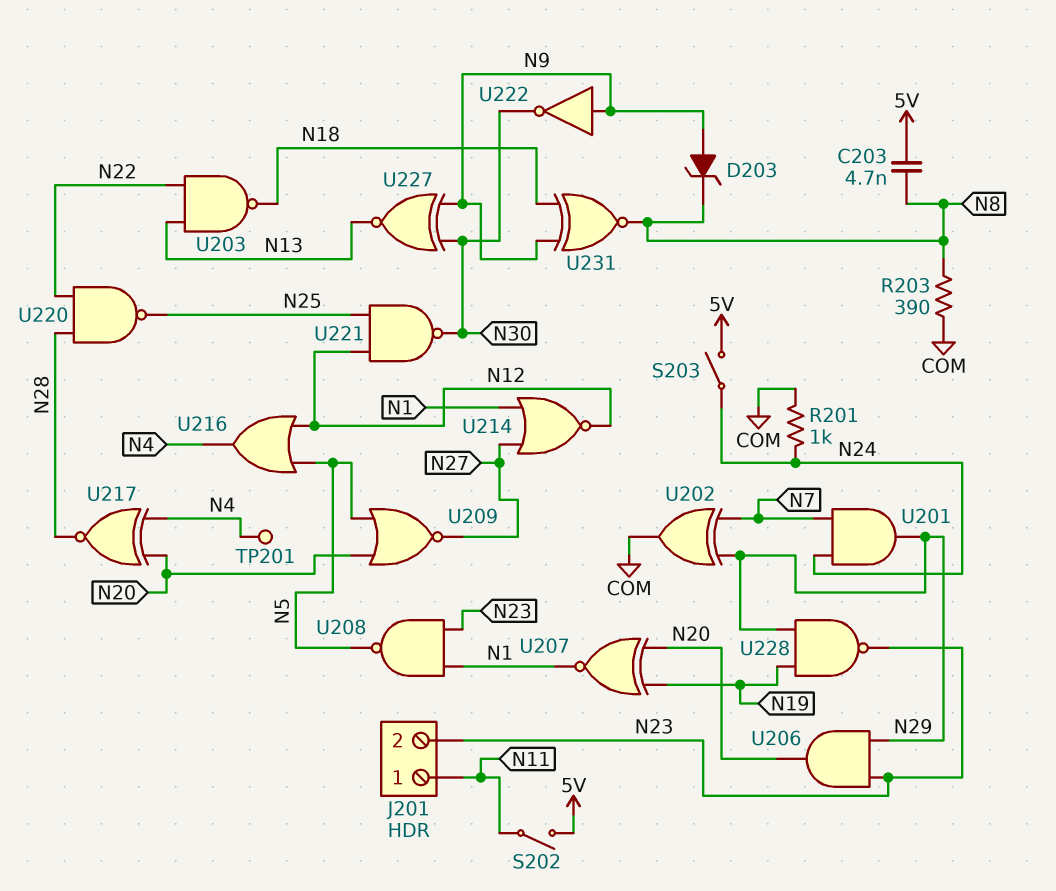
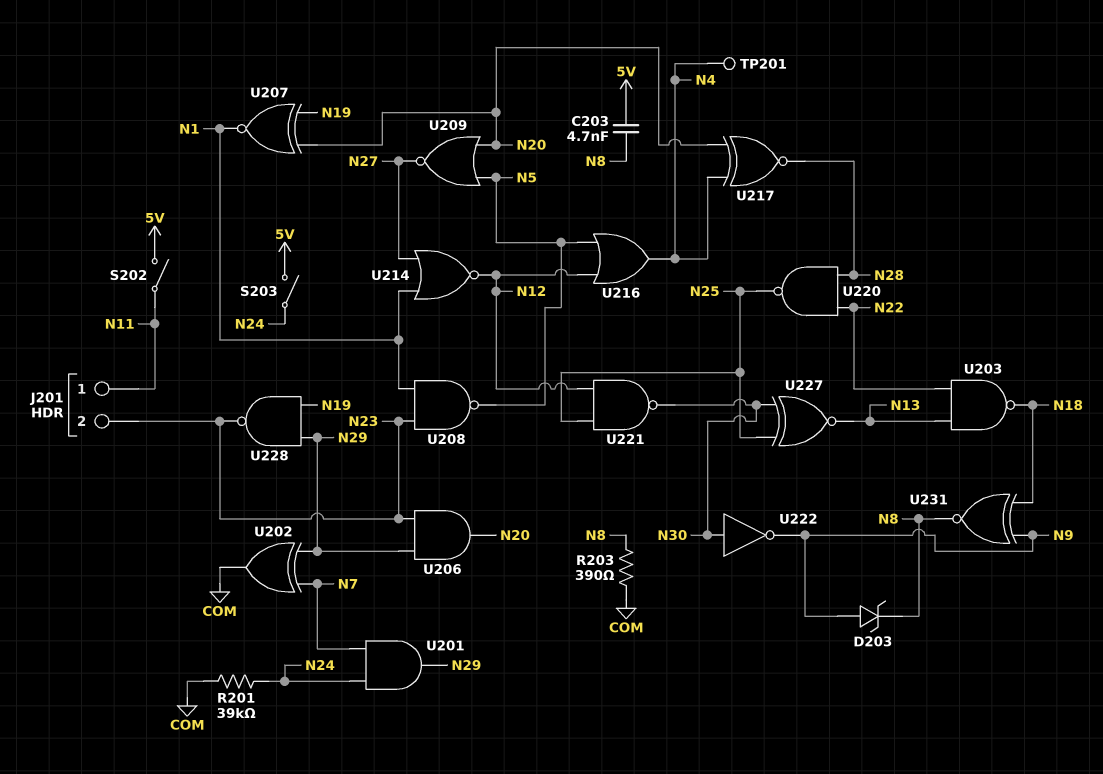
R201: 1k (COM, N24) -> 39k (COM, N24)
U222: NOT (in N9, out N30) -> NOT (in N30, out N9)
U227: XNOR (in N9, in N30, out N13) -> XNOR (in N25, in N30, out N13)

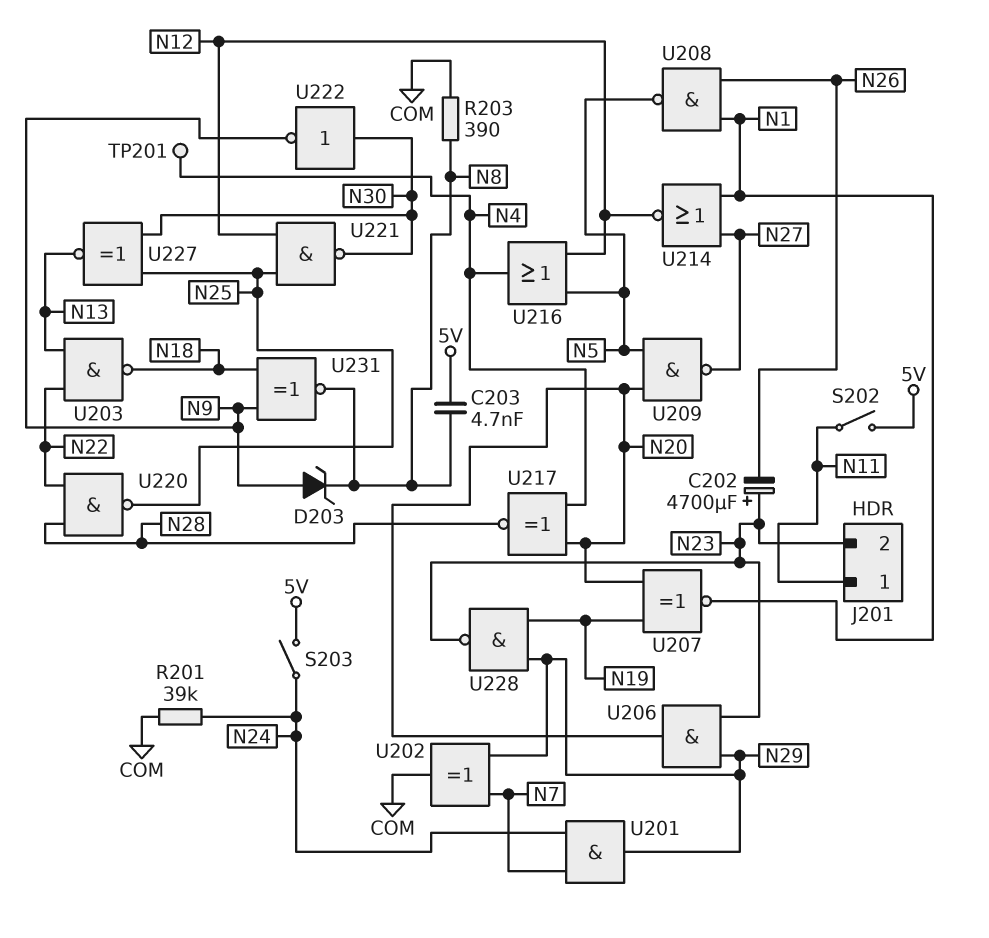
C202: none -> 4700uF (plus N23, minus N26)
U208: NAND (in N1, in N23, out N5) -> NAND (in N1, in N26, out N5)
U209: NOR (in N5, in N20, out N27) -> NAND (in N5, in N20, out N27)

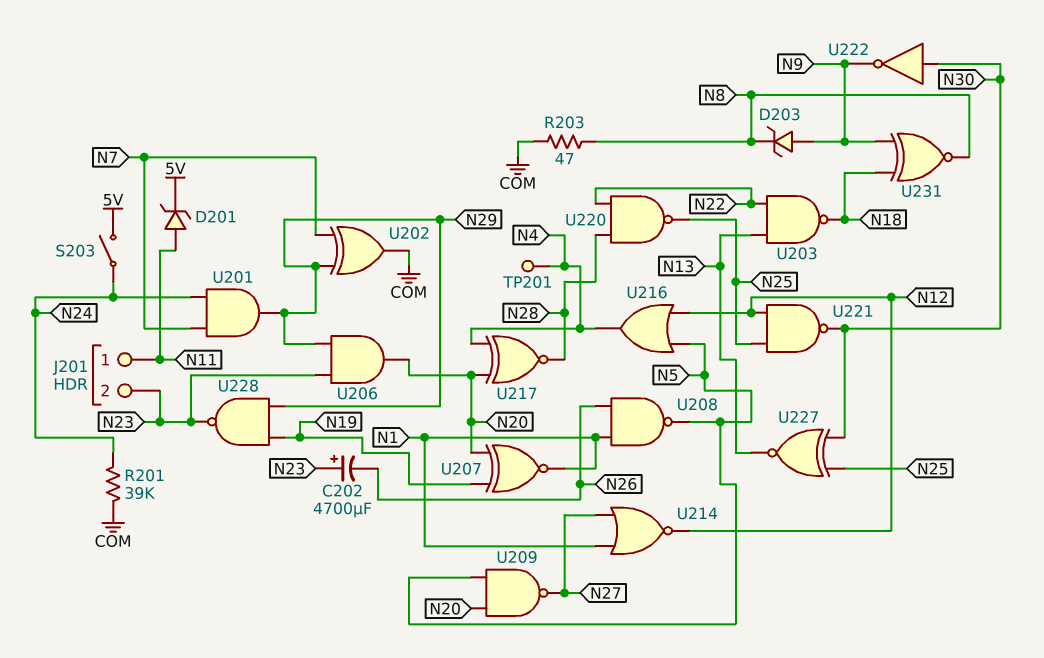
C203: 4.7nF (5V, N8) -> none
D201: none -> zener (A N11, K 5V)
R203: 390 (COM, N8) -> 47 (COM, N8)
S202: switch (5V, N11) -> none

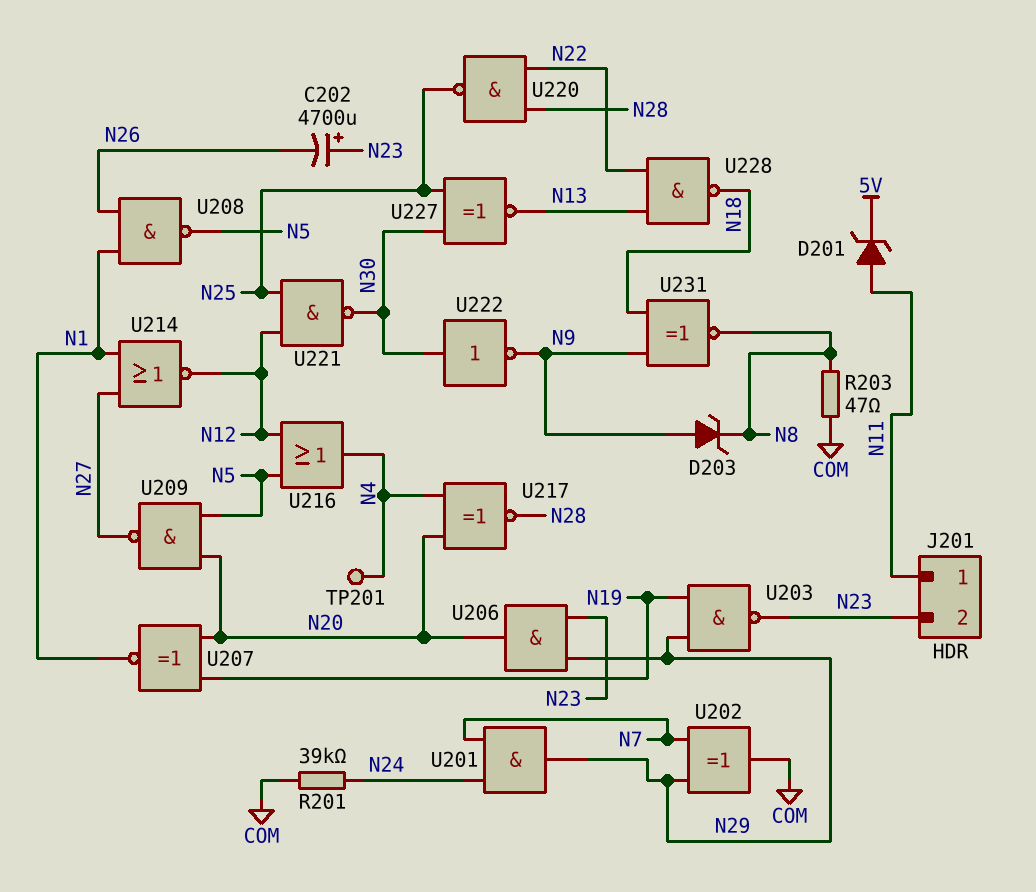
S203: switch (5V, N24) -> none
U203: NAND (in N13, in N22, out N18) -> NAND (in N19, in N29, out N23)
U228: NAND (in N19, in N29, out N23) -> NAND (in N13, in N22, out N18)

